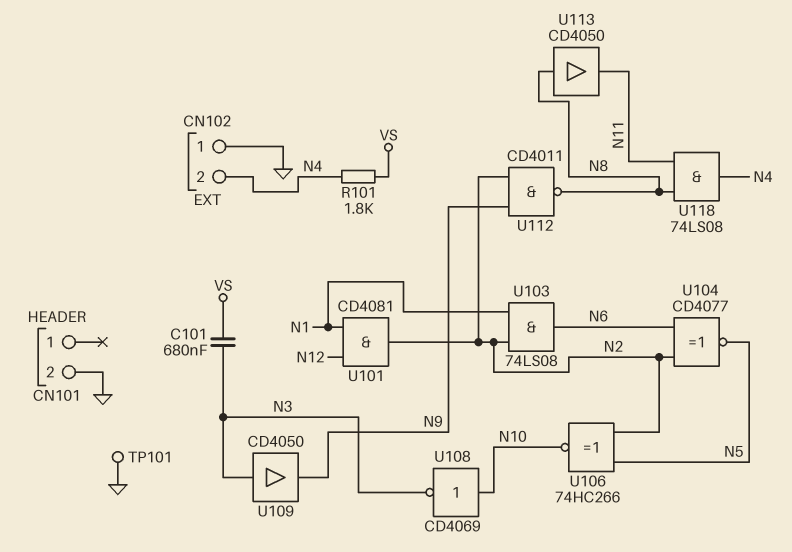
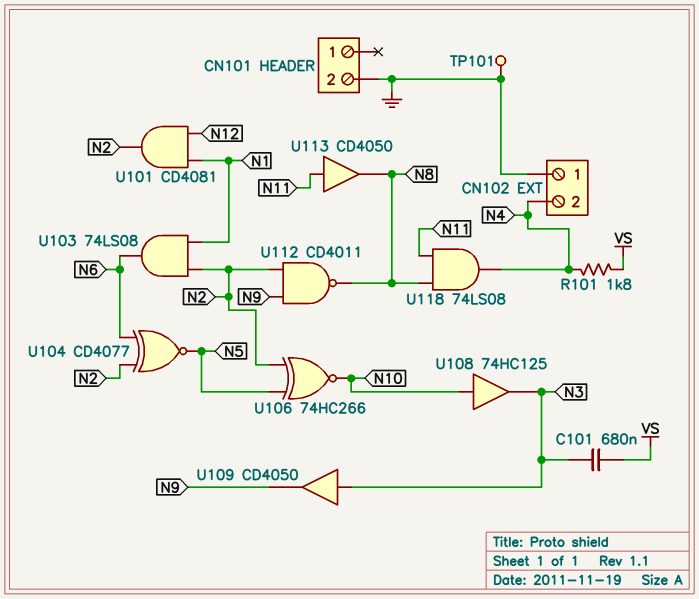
U108: NOT CD4069 (in N10, out N3) -> buffer 74HC125 (in N10, out N3)
U113: buffer CD4050 (in N8, out N11) -> buffer CD4050 (in N11, out N8)

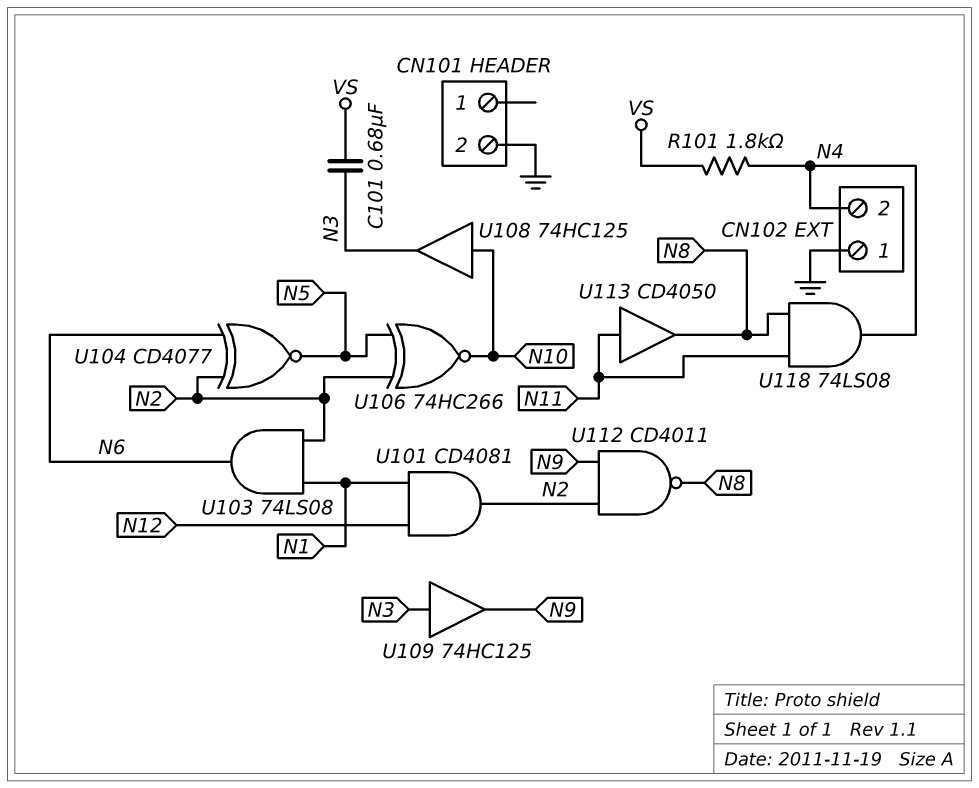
TP101: test point (GND) -> none
U109: buffer CD4050 (in N3, out N9) -> buffer 74HC125 (in N3, out N9)

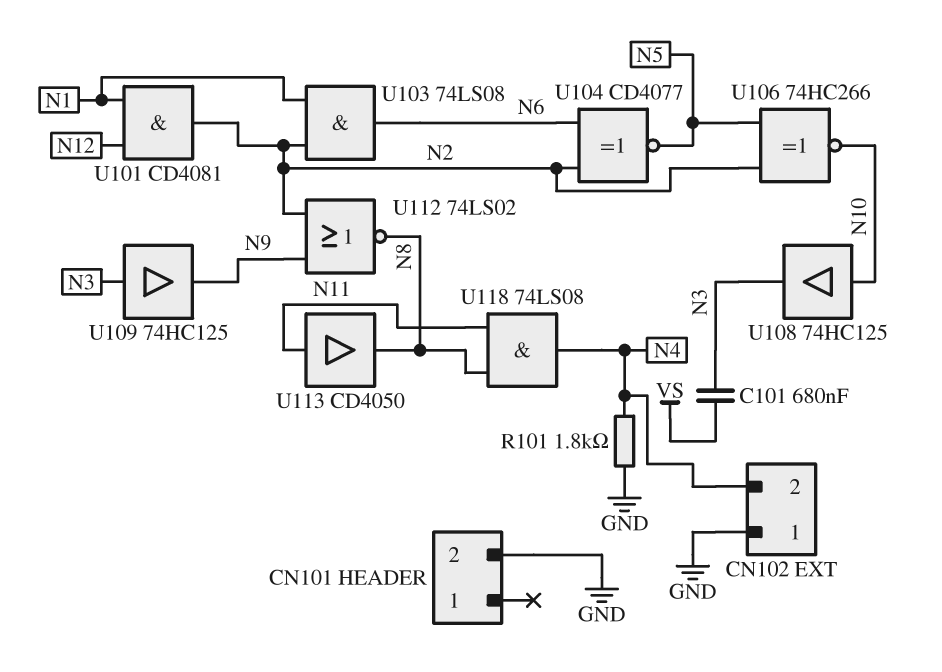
R101: 1.8k (N4, VS) -> 1.8k (GND, N4)
U112: NAND CD4011 (in N2, in N9, out N8) -> NOR 74LS02 (in N2, in N9, out N8)

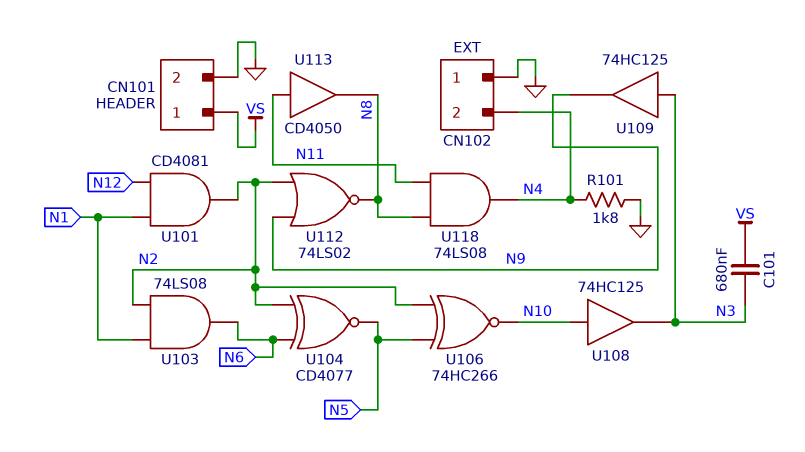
CN101 pin 1: none -> VS

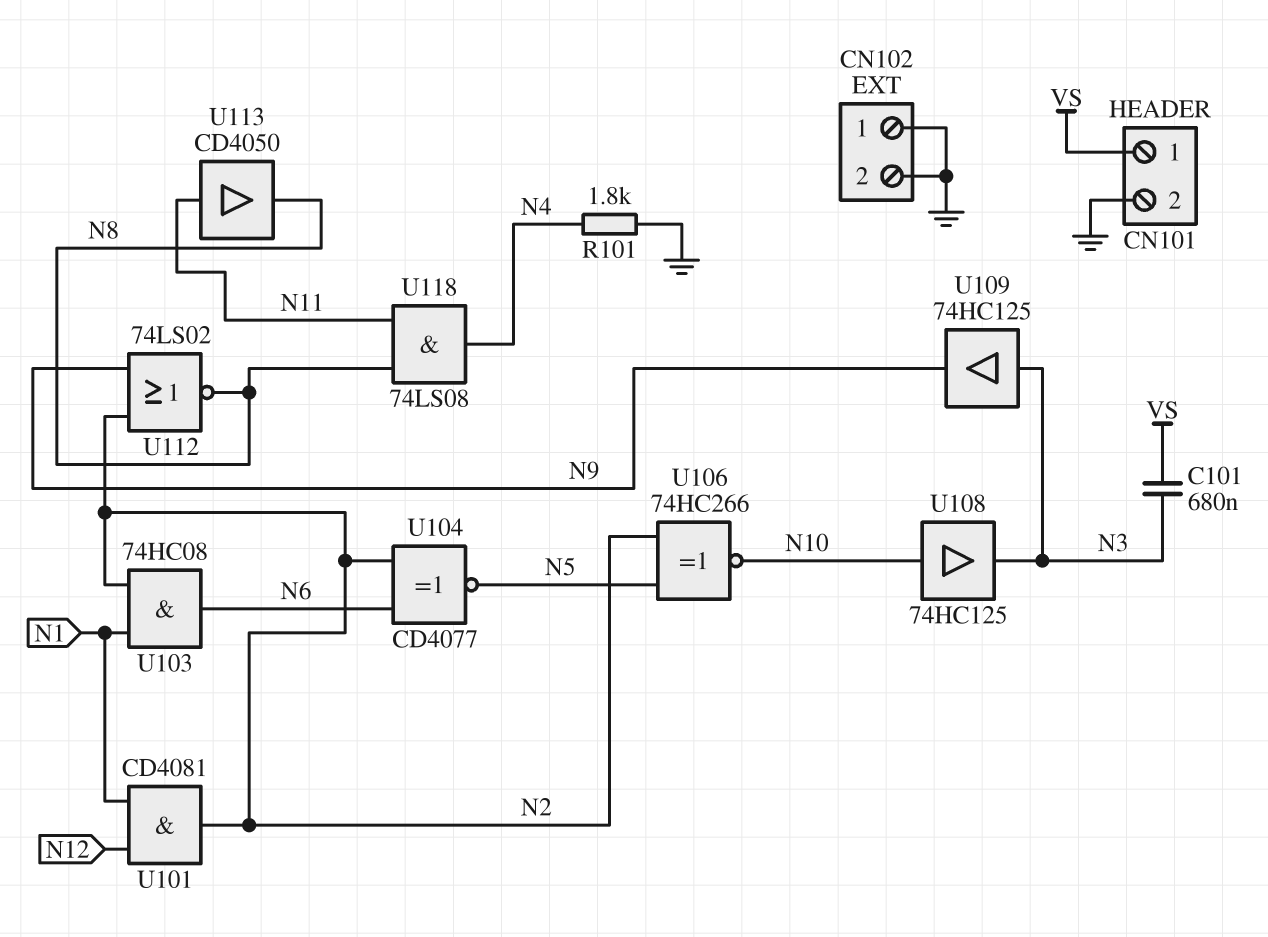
CN102 pin 2: N4 -> GND
U103: AND 74LS08 (in N1, in N2, out N6) -> AND 74HC08 (in N1, in N2, out N6)

